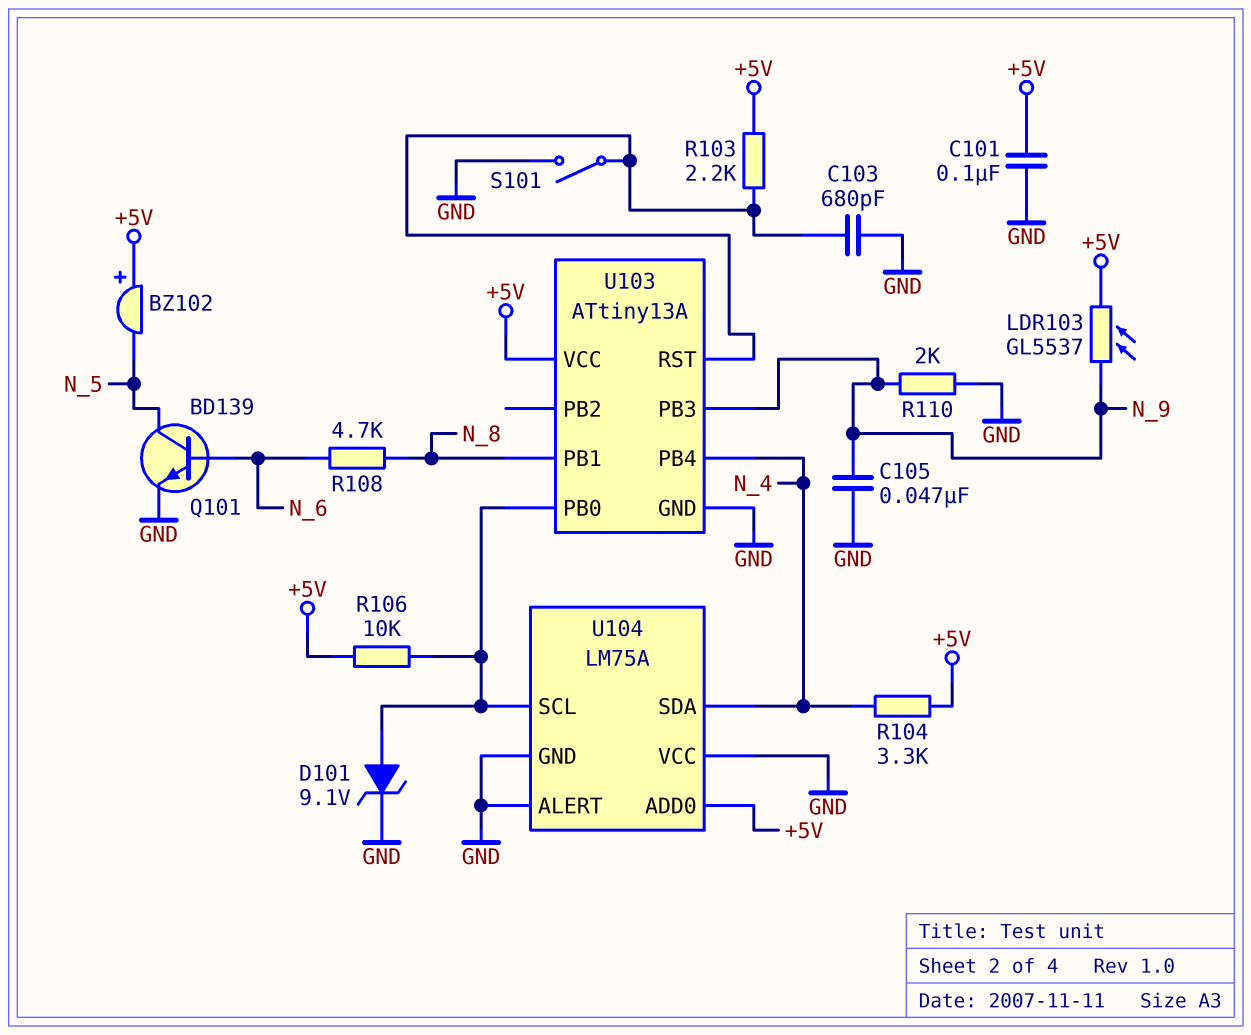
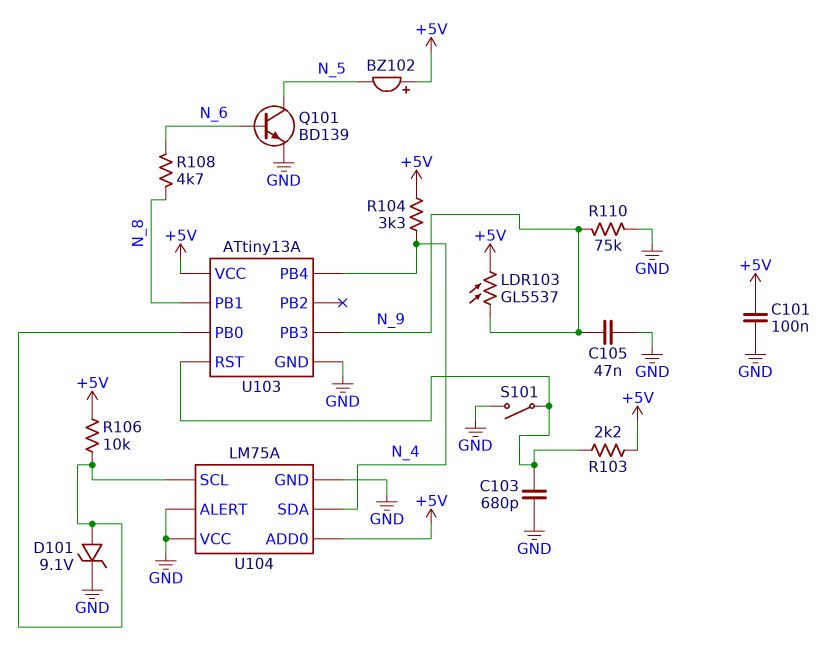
R110: 2k (GND, N_9) -> 75k (GND, N_9)

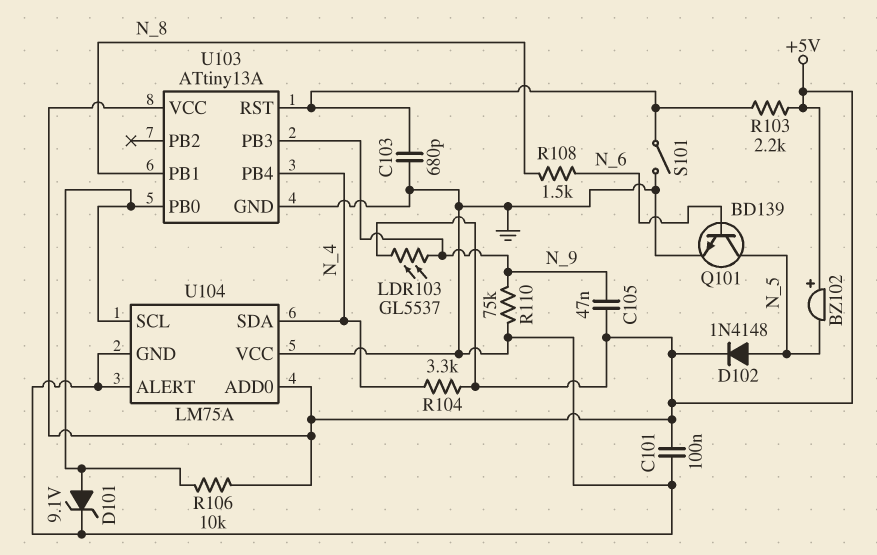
C105: 47nF (GND, N_9) -> 47nF (+5V, N_9)
D102: none -> diode 1N4148 (A N_5, K +5V)
R108: 4.7k (N_6, N_8) -> 1.5k (N_6, N_8)

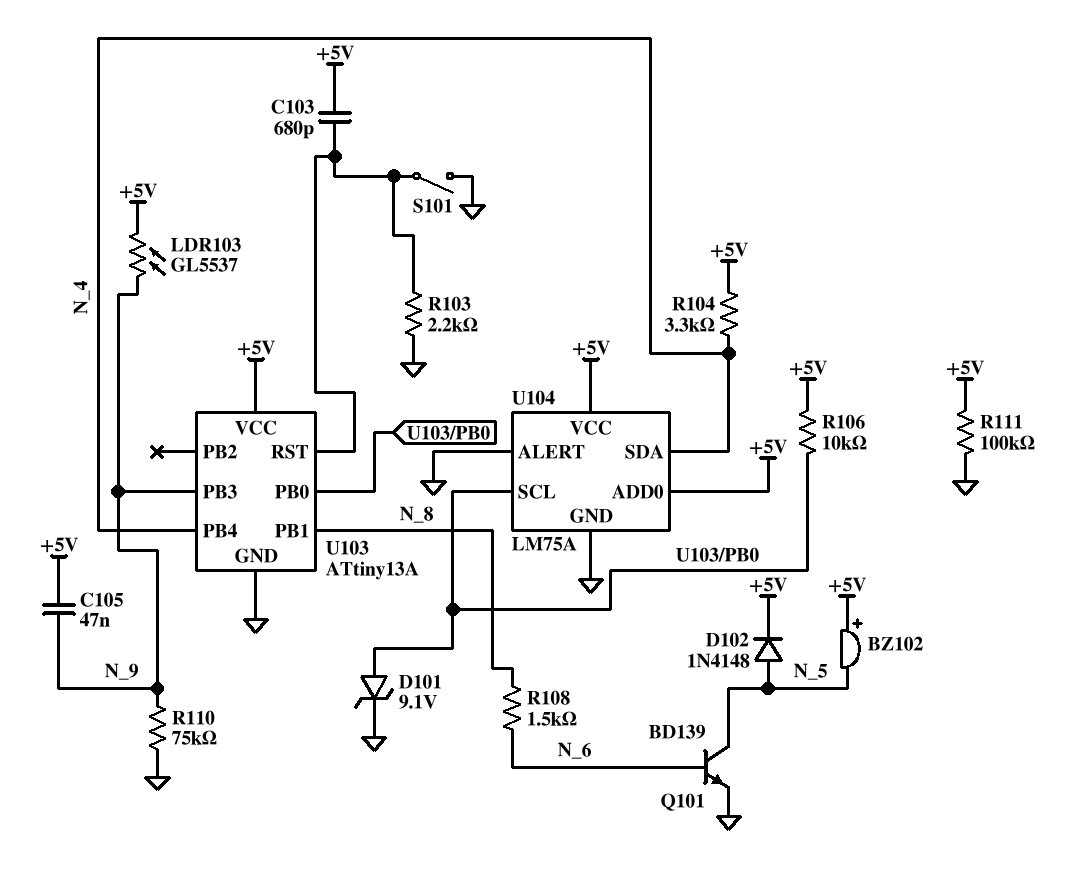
C101: 100nF (+5V, GND) -> none
C103: 680pF (GND, U103/RST) -> 680pF (+5V, U103/RST)
R103: 2.2k (+5V, U103/RST) -> 2.2k (GND, U103/RST)
R111: none -> 100k (+5V, GND)
U104 pin VCC: GND -> +5V

